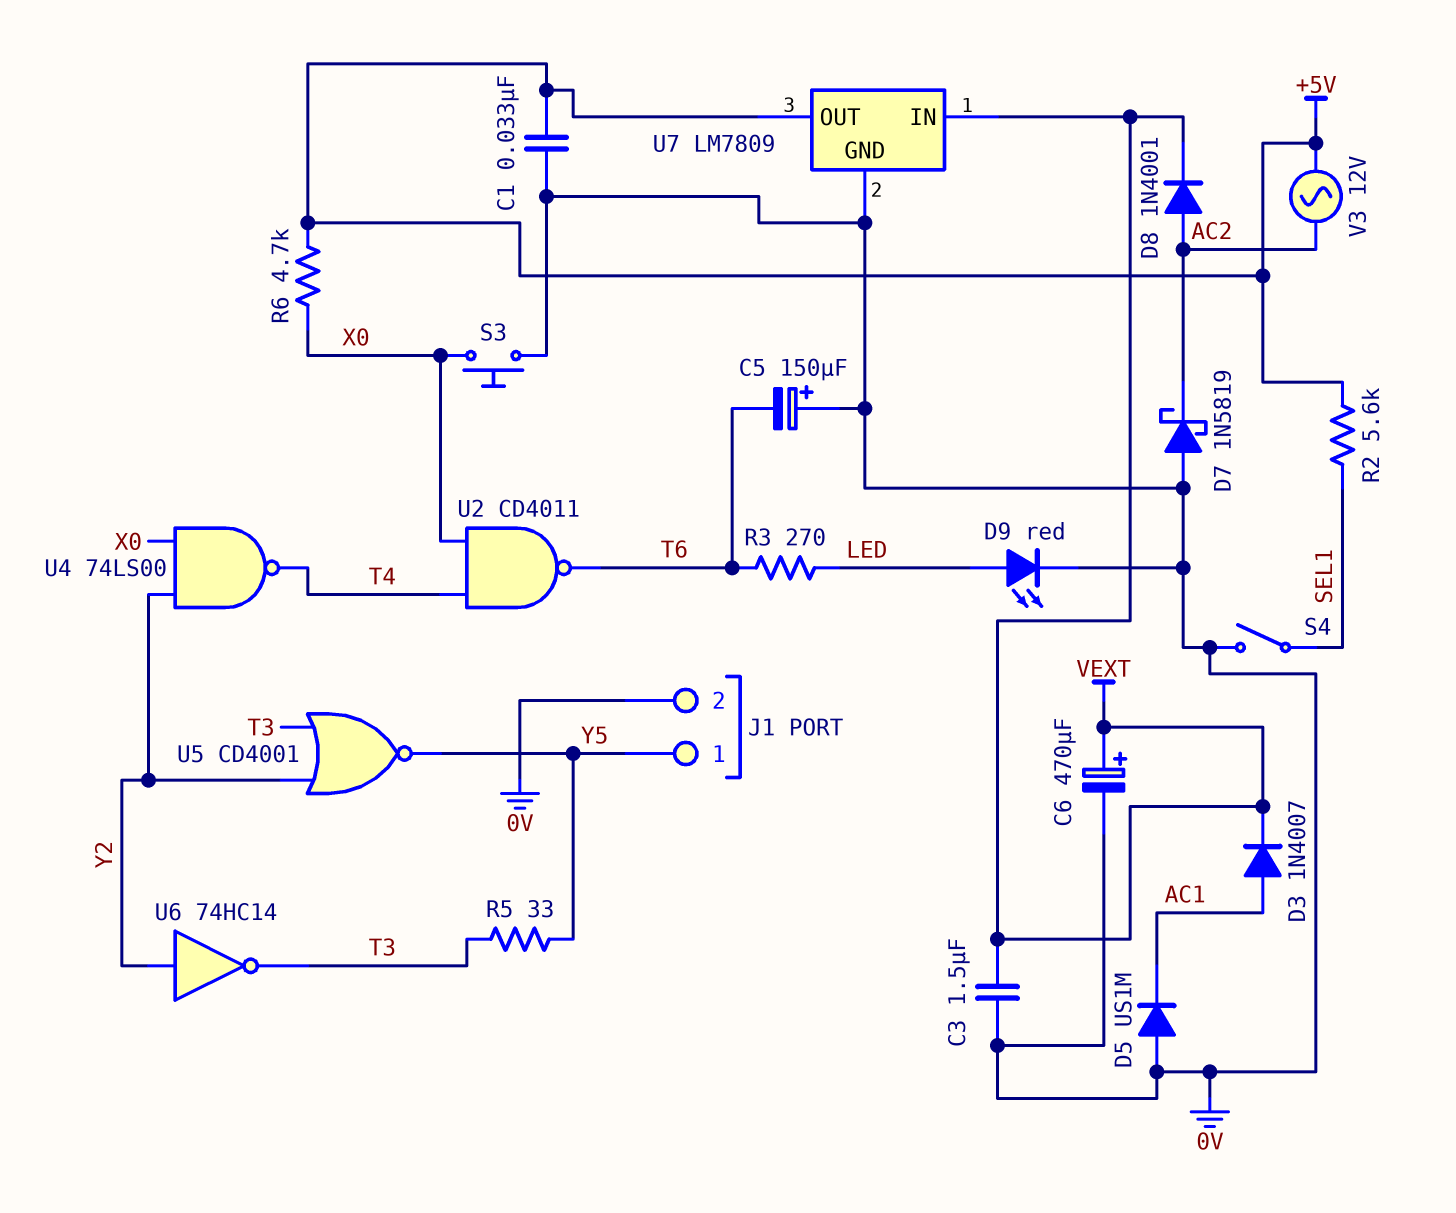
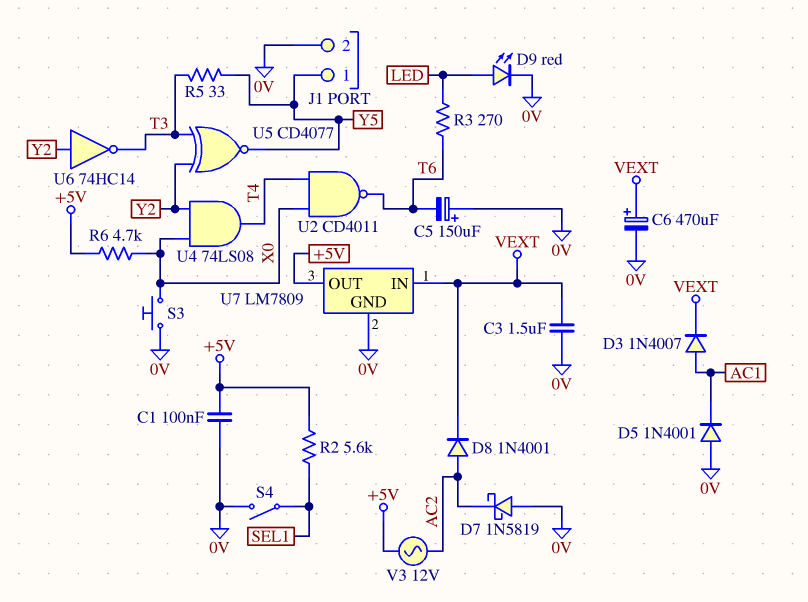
C1: 33nF (+5V, 0V) -> 100nF (+5V, 0V)
D5: diode US1M (A 0V, K AC1) -> diode 1N4001 (A 0V, K AC1)
U4: NAND 74LS00 (in X0, in Y2, out T4) -> AND 74LS08 (in X0, in Y2, out T4)
U5: NOR CD4001 (in T3, in Y2, out Y5) -> XNOR CD4077 (in T3, in Y2, out Y5)

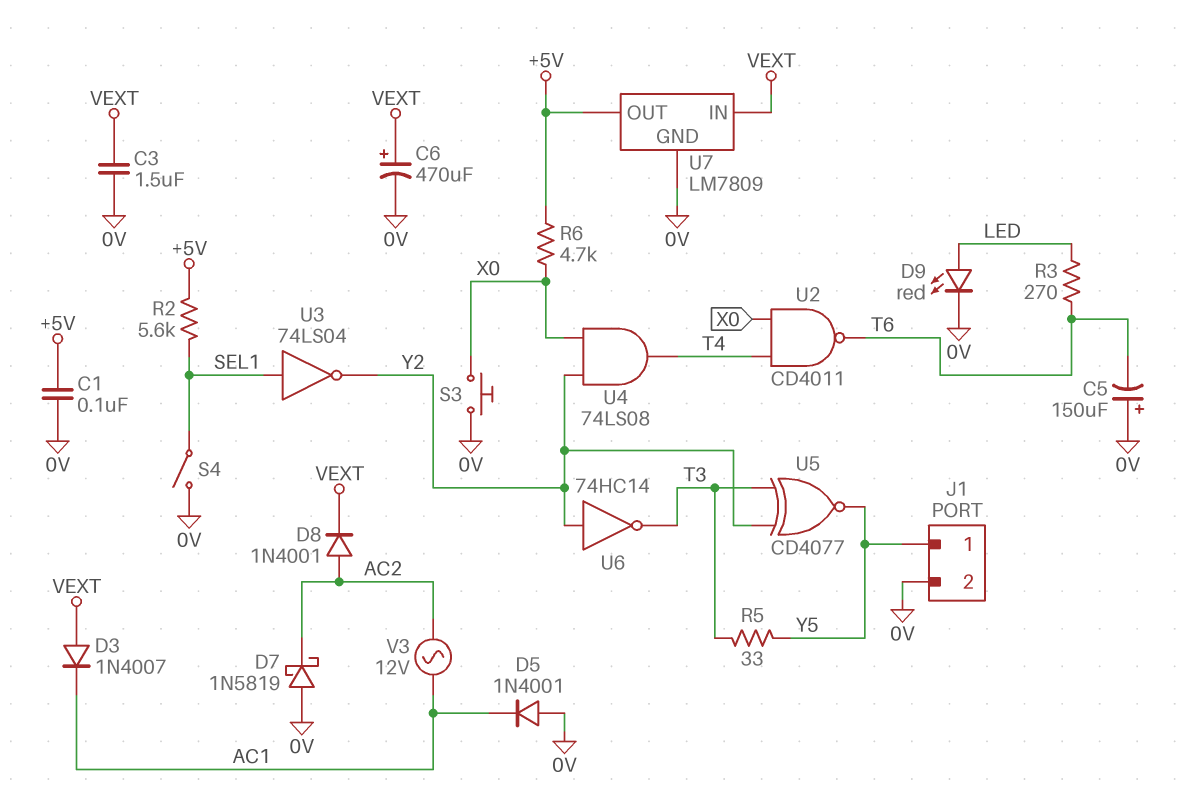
D3: diode 1N4007 (A AC1, K VEXT) -> diode 1N4007 (A VEXT, K AC1)
U3: none -> NOT 74LS04 (in SEL1, out Y2)
V3: AC 12V (+5V, AC2) -> AC 12V (AC1, AC2)

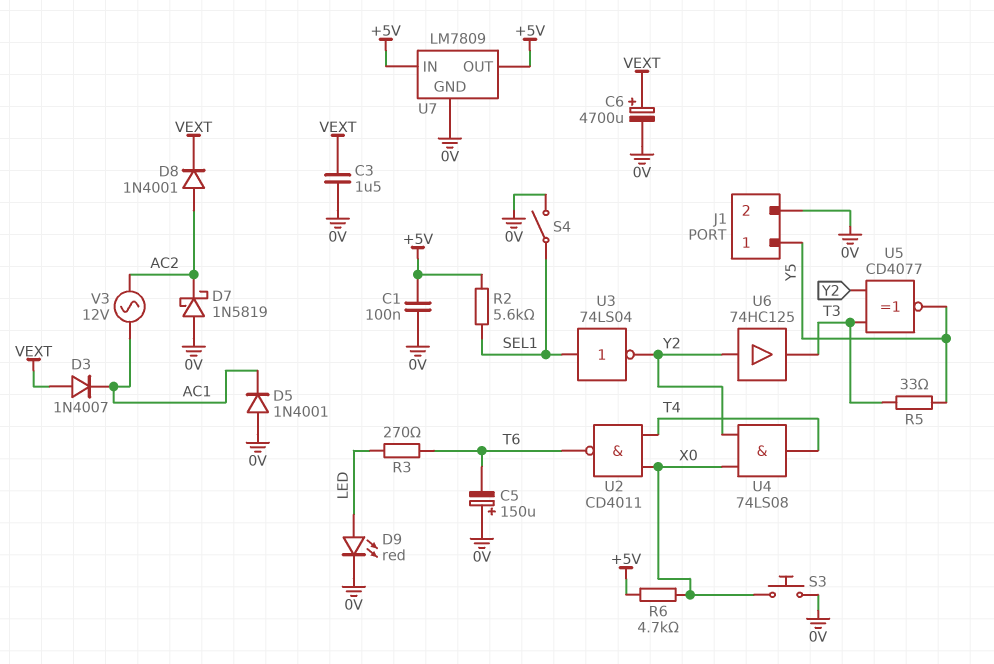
C6: 470uF (plus VEXT, minus 0V) -> 4700uF (plus VEXT, minus 0V)
U6: NOT 74HC14 (in Y2, out T3) -> buffer 74HC125 (in Y2, out T3)
U7 pin IN: VEXT -> +5V

